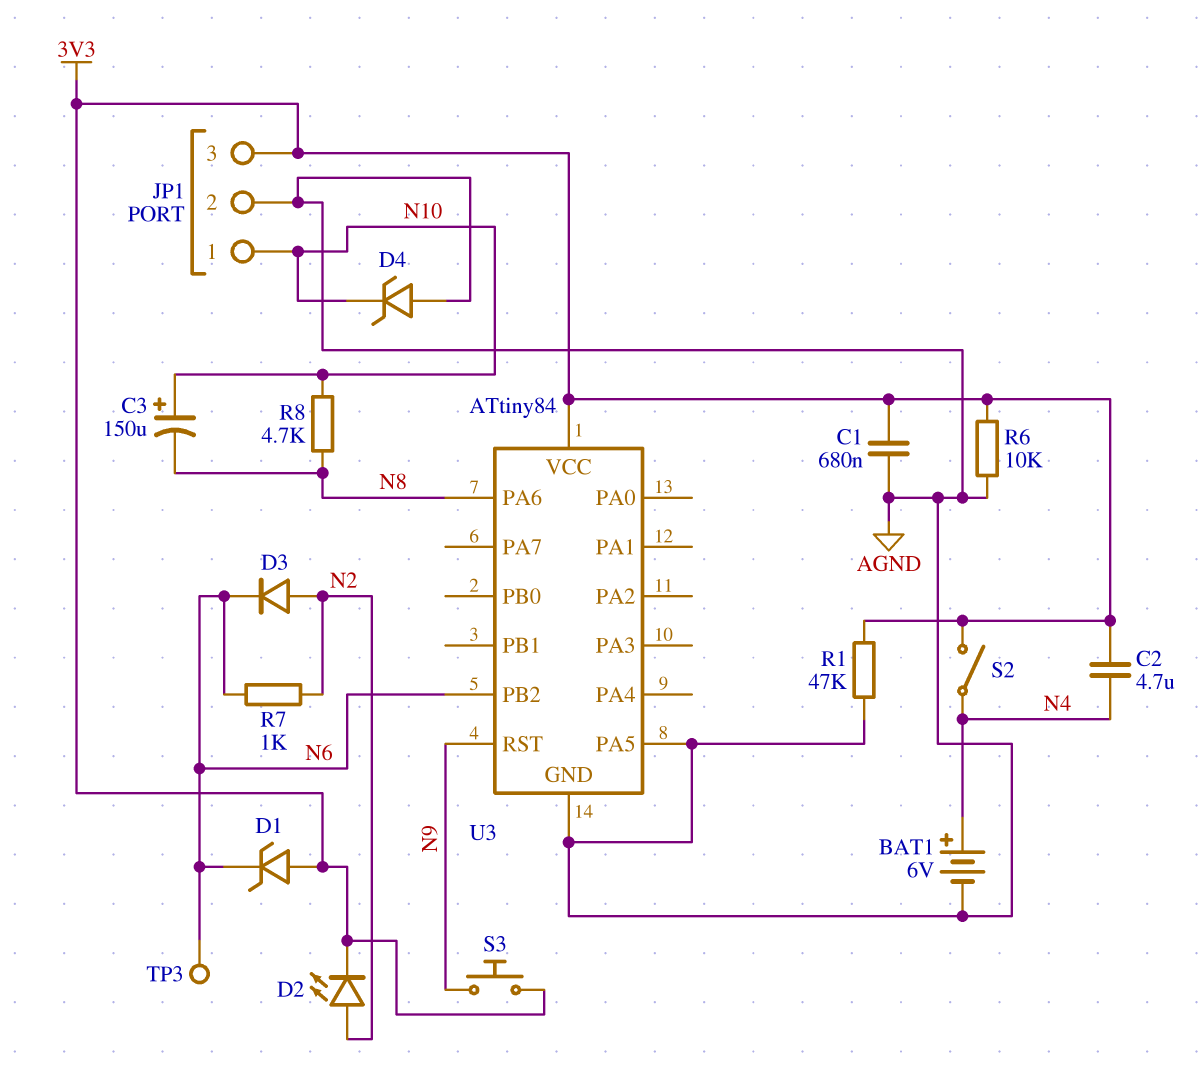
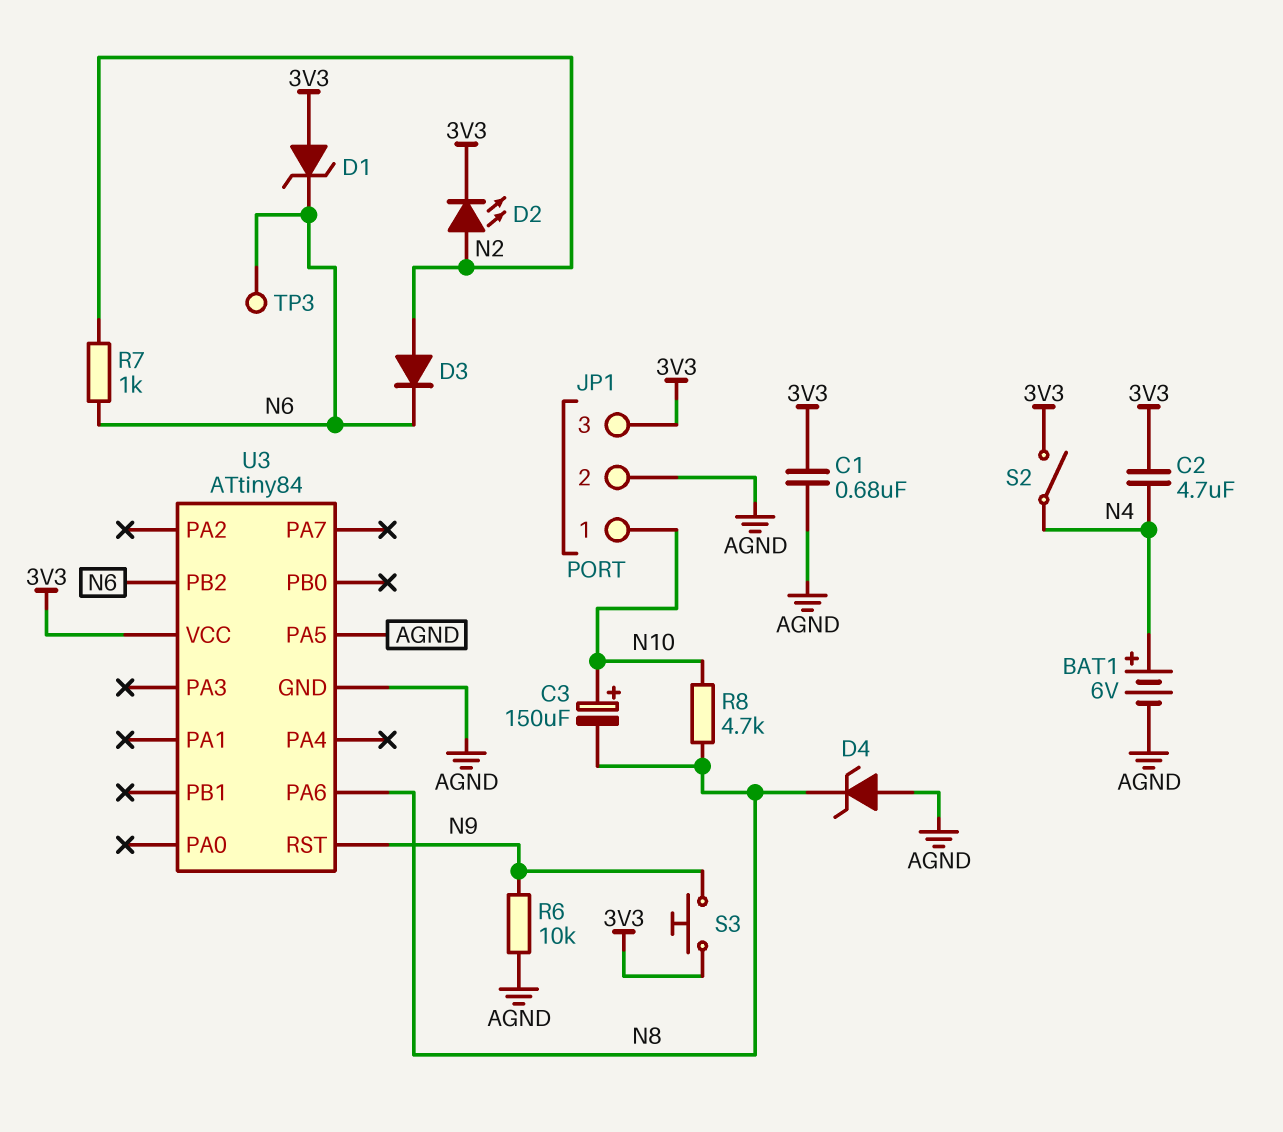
D4: zener (A AGND, K N10) -> zener (A AGND, K N8)
R1: 47k (3V3, AGND) -> none
R6: 10k (3V3, AGND) -> 10k (AGND, N9)

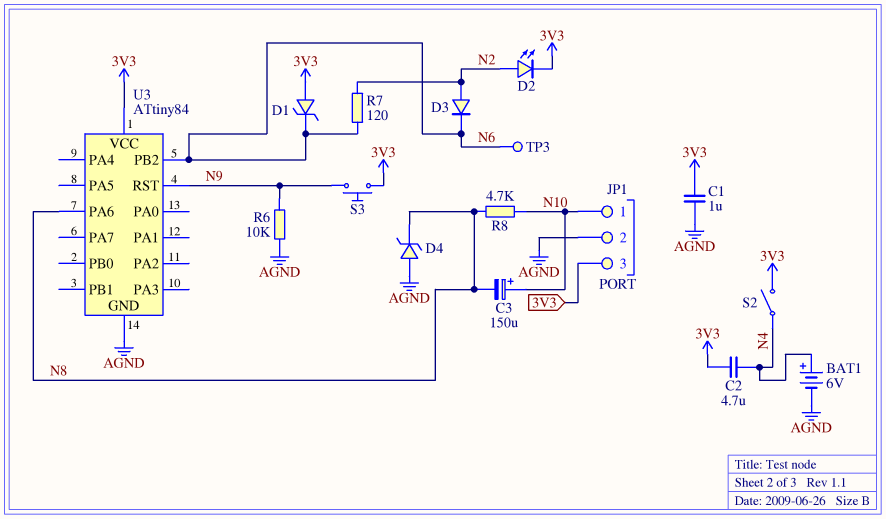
C1: 680nF (3V3, AGND) -> 1uF (3V3, AGND)
R7: 1k (N2, N6) -> 120 (N2, N6)
U3 pin PA5: AGND -> none

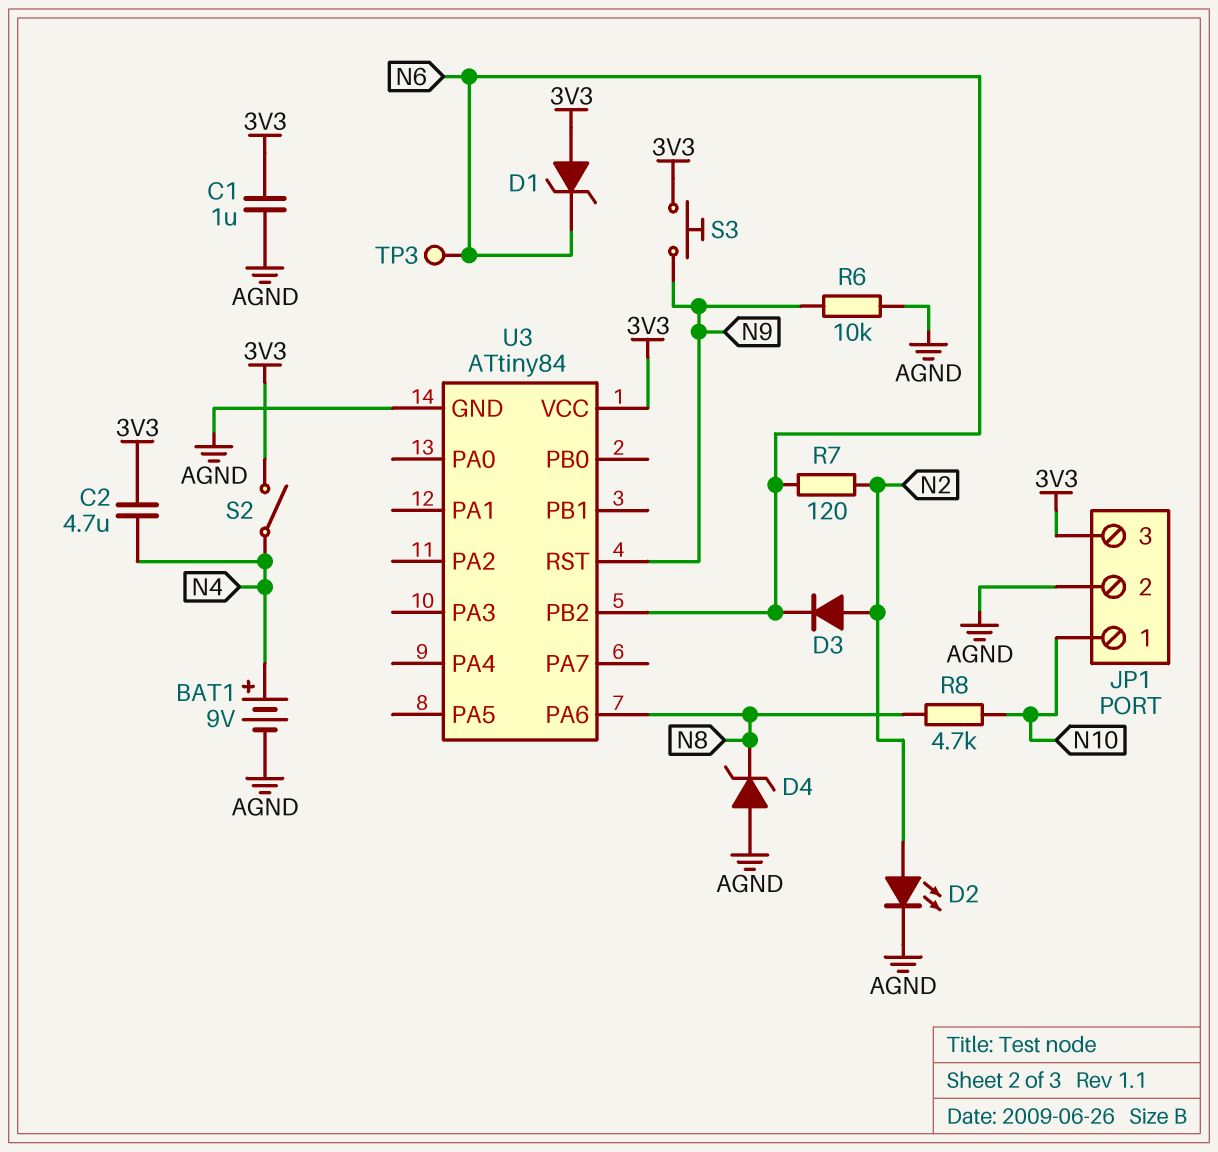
BAT1: 6V (plus N4, minus AGND) -> 9V (plus N4, minus AGND)
C3: 150uF (plus N10, minus N8) -> none
D2: LED (A N2, K 3V3) -> LED (A N2, K AGND)

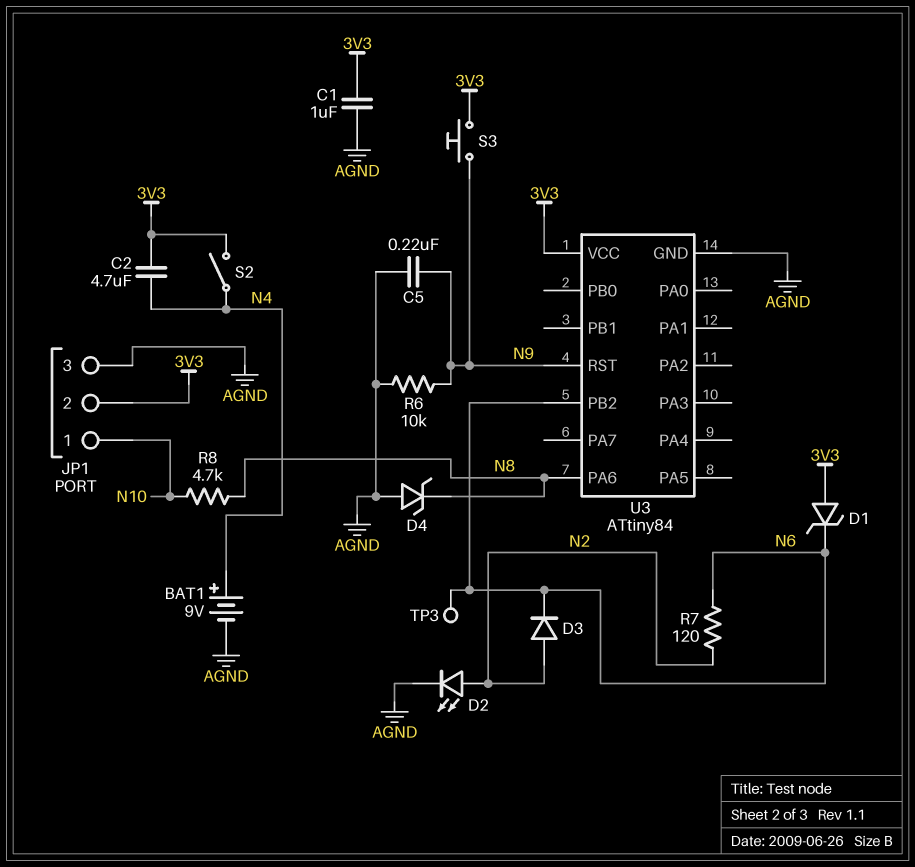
C5: none -> 220nF (AGND, N9)
JP1 pin 2: AGND -> 3V3
JP1 pin 3: 3V3 -> AGND

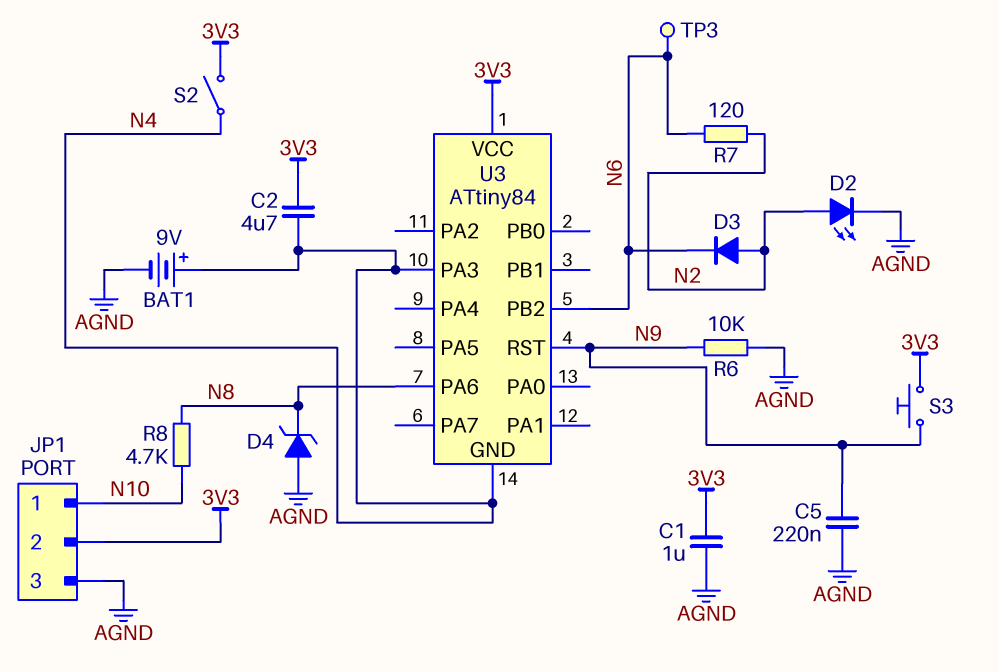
D1: zener (A 3V3, K N6) -> none
U3 pin GND: AGND -> N4
U3 pin PA3: none -> N4

